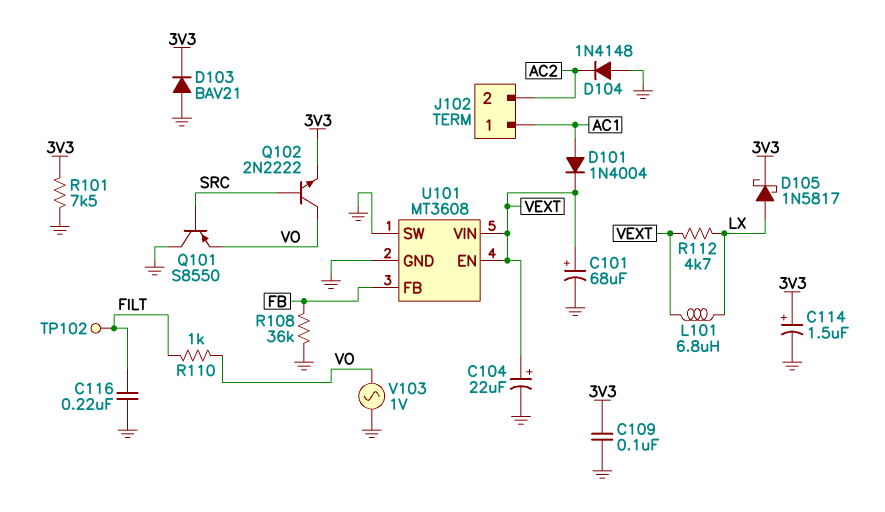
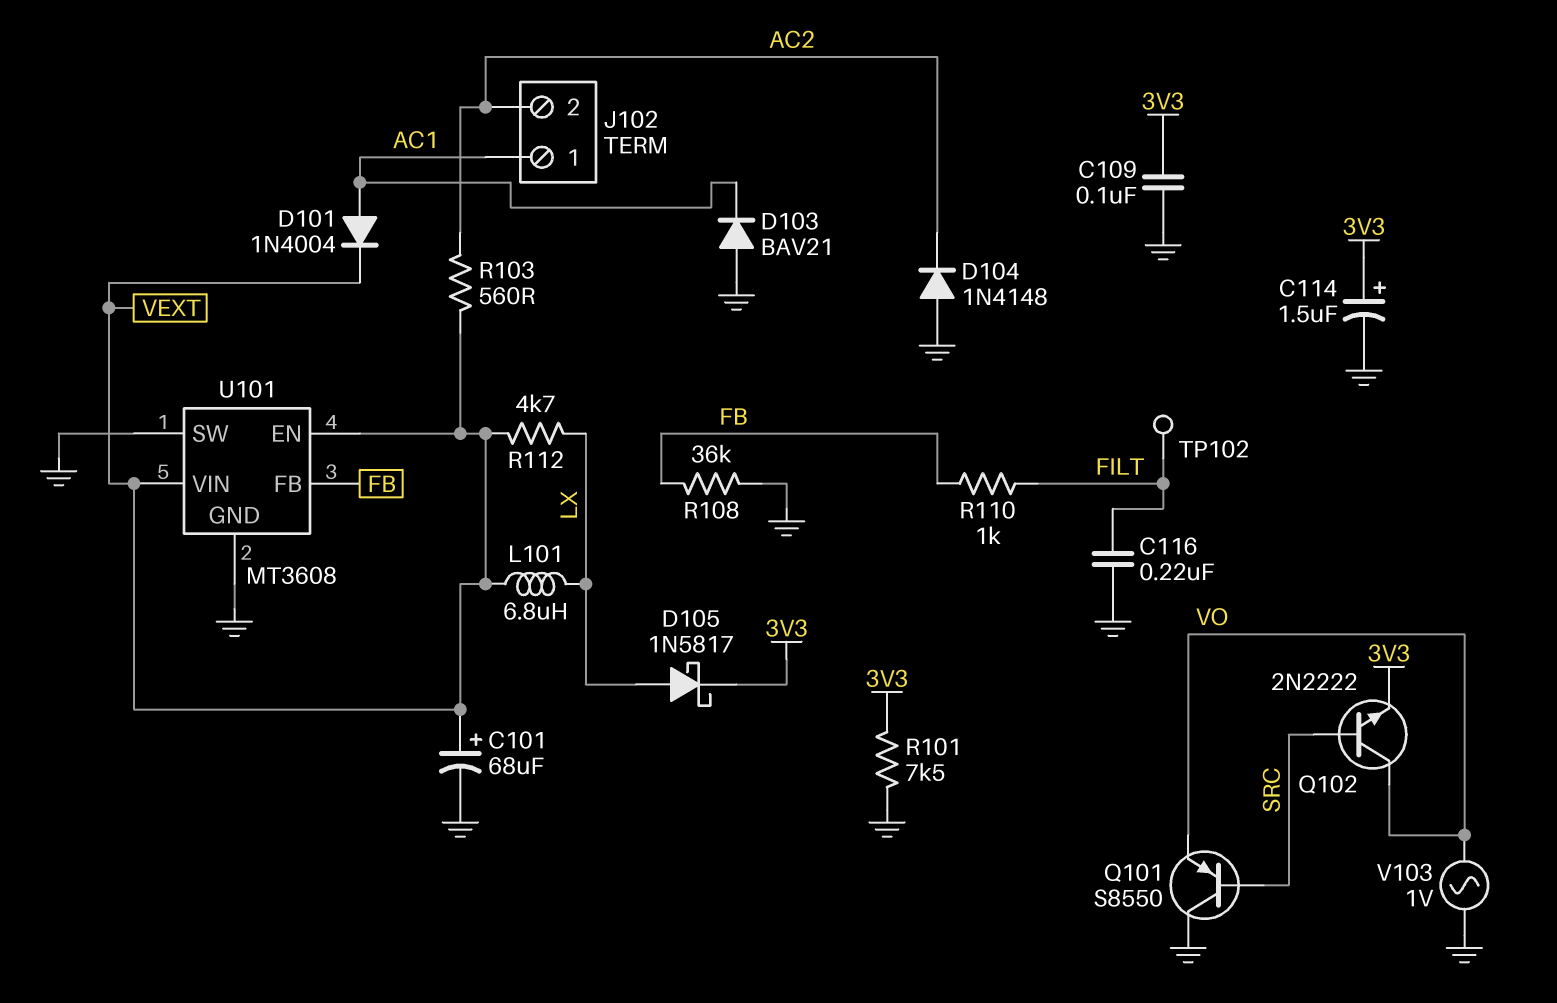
C104: 22uF (plus VEXT, minus GND) -> none
D103: diode BAV21 (A GND, K 3V3) -> diode BAV21 (A GND, K AC1)
R103: none -> 560 (AC2, VEXT)
R110: 1k (FILT, VO) -> 1k (FB, FILT)

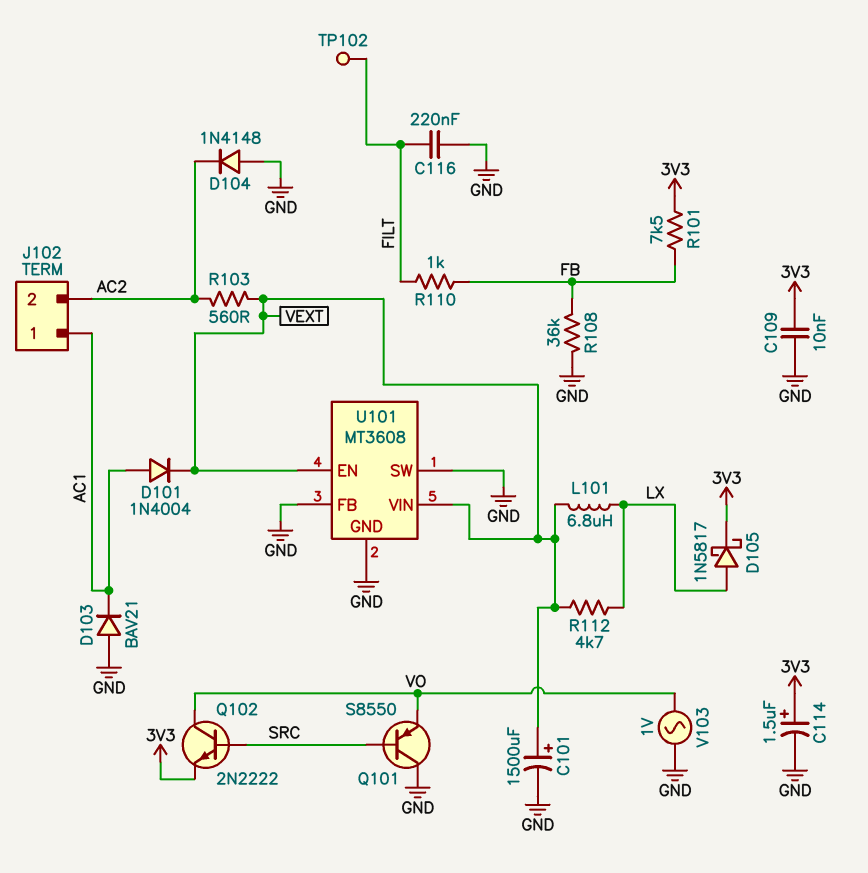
C101: 68uF (plus VEXT, minus GND) -> 1500uF (plus VEXT, minus GND)
C109: 100nF (3V3, GND) -> 10nF (3V3, GND)
R101: 7.5k (3V3, GND) -> 7.5k (3V3, FB)
U101 pin FB: FB -> GND

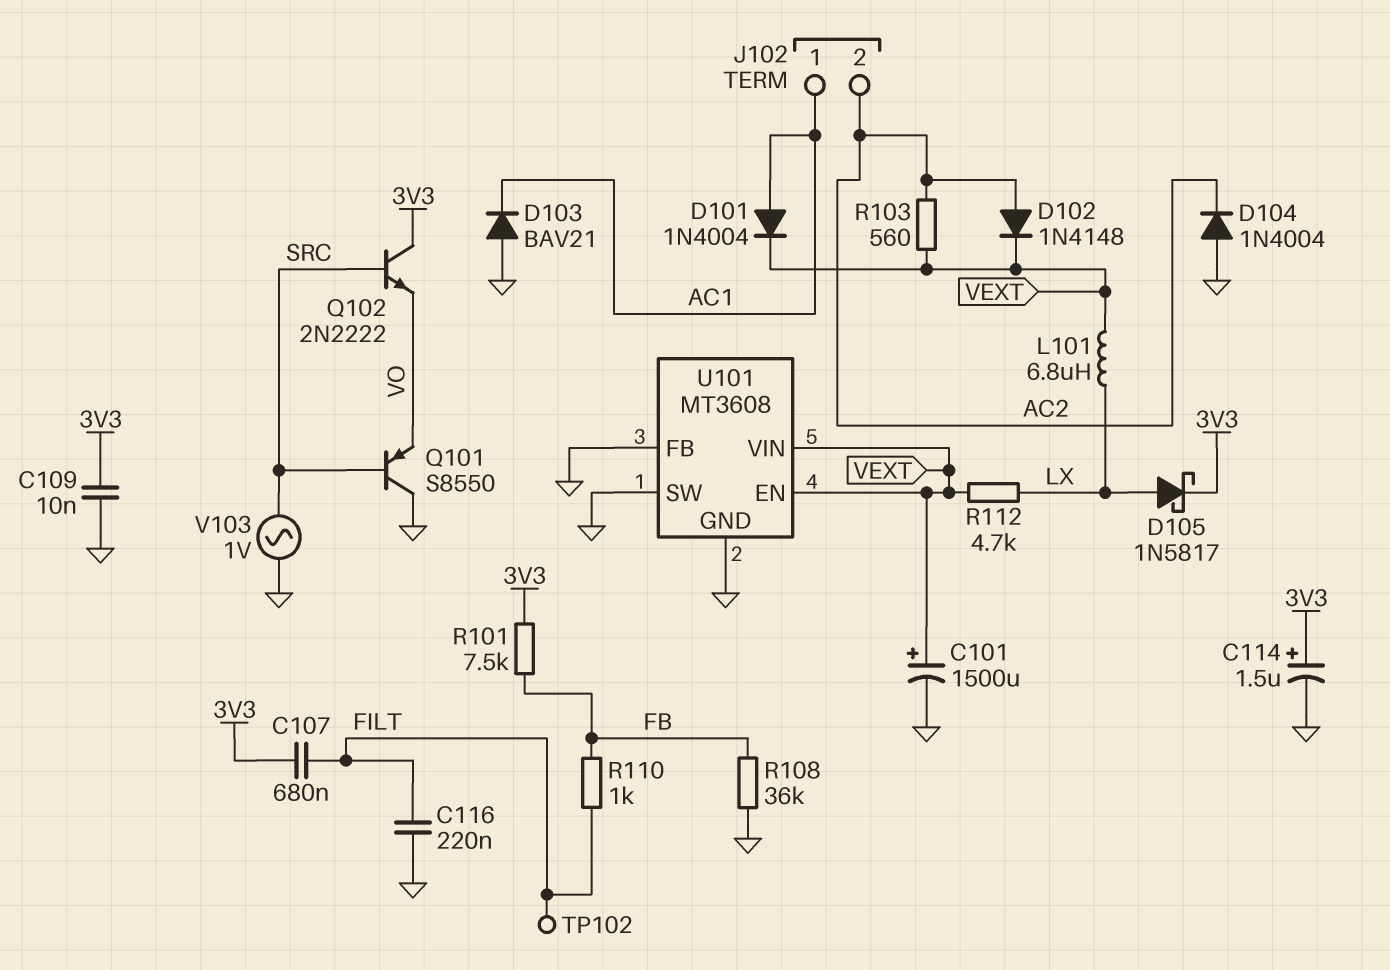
C107: none -> 680nF (3V3, FILT)
D102: none -> diode 1N4148 (A AC2, K VEXT)
D104: diode 1N4148 (A GND, K AC2) -> diode 1N4004 (A GND, K AC2)
Q102: NPN 2N2222 (B SRC, C VO, E 3V3) -> NPN 2N2222 (B SRC, C 3V3, E VO)
V103: AC 1V (GND, VO) -> AC 1V (GND, SRC)

